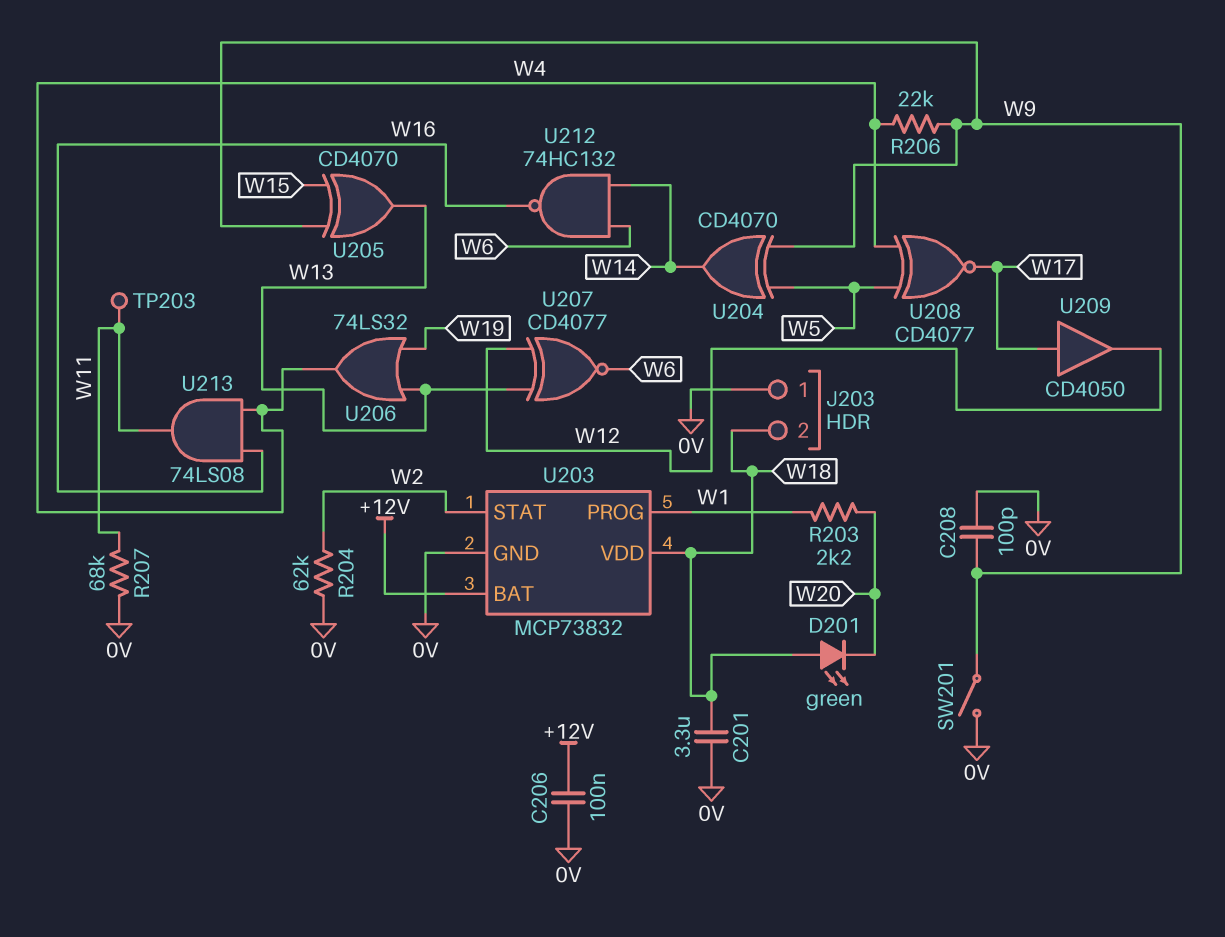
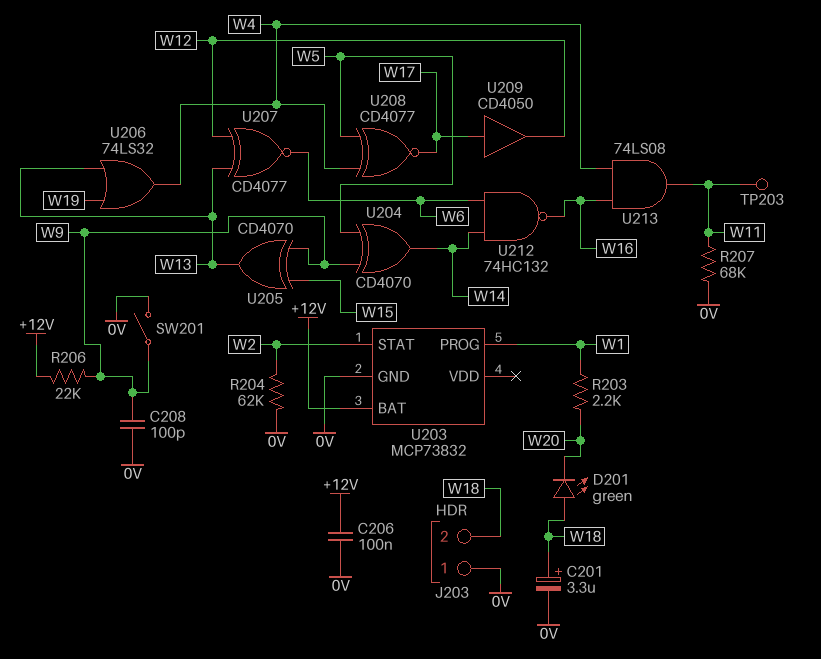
C201: 3.3uF (0V, W18) -> 3.3uF (plus W18, minus 0V)
R206: 22k (W4, W9) -> 22k (+12V, W9)
U203 pin VDD: W18 -> none

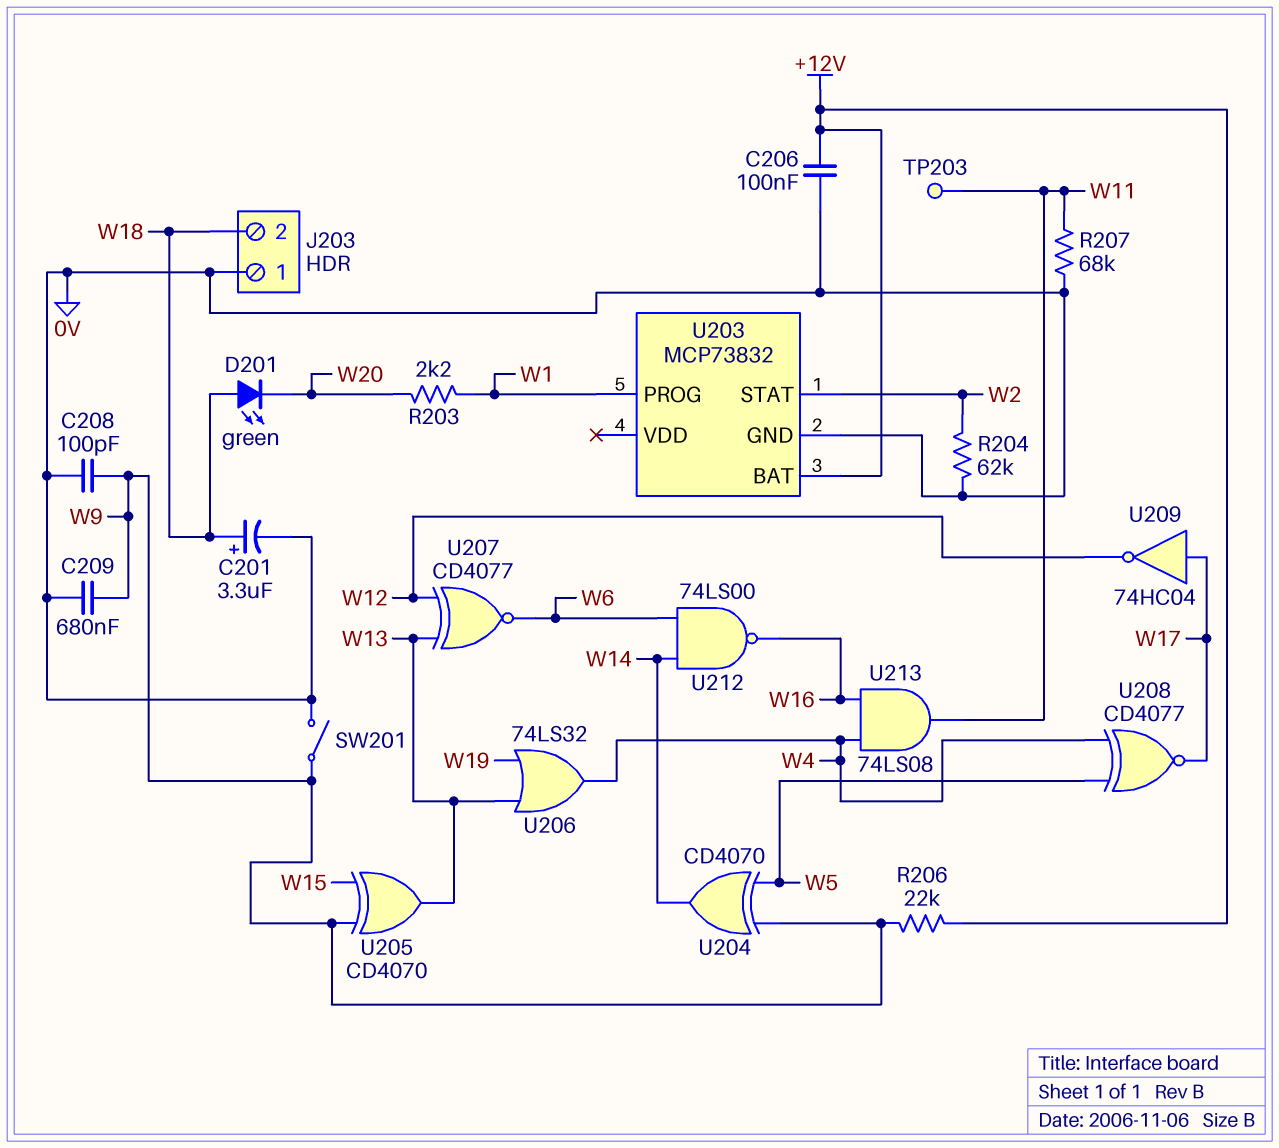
C209: none -> 680nF (0V, W9)
U209: buffer CD4050 (in W17, out W12) -> NOT 74HC04 (in W17, out W12)
U212: NAND 74HC132 (in W6, in W14, out W16) -> NAND 74LS00 (in W6, in W14, out W16)

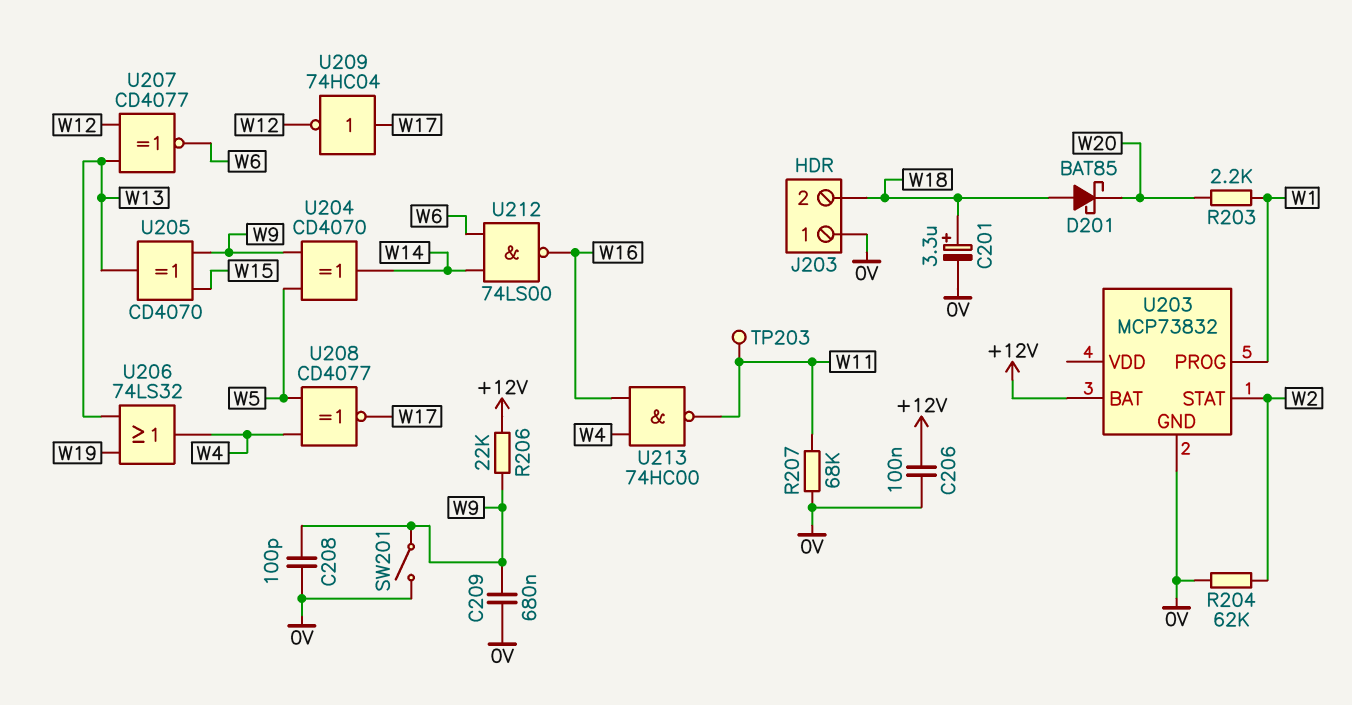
D201: LED green (A W18, K W20) -> schottky BAT85 (A W18, K W20)
U213: AND 74LS08 (in W4, in W16, out W11) -> NAND 74HC00 (in W4, in W16, out W11)

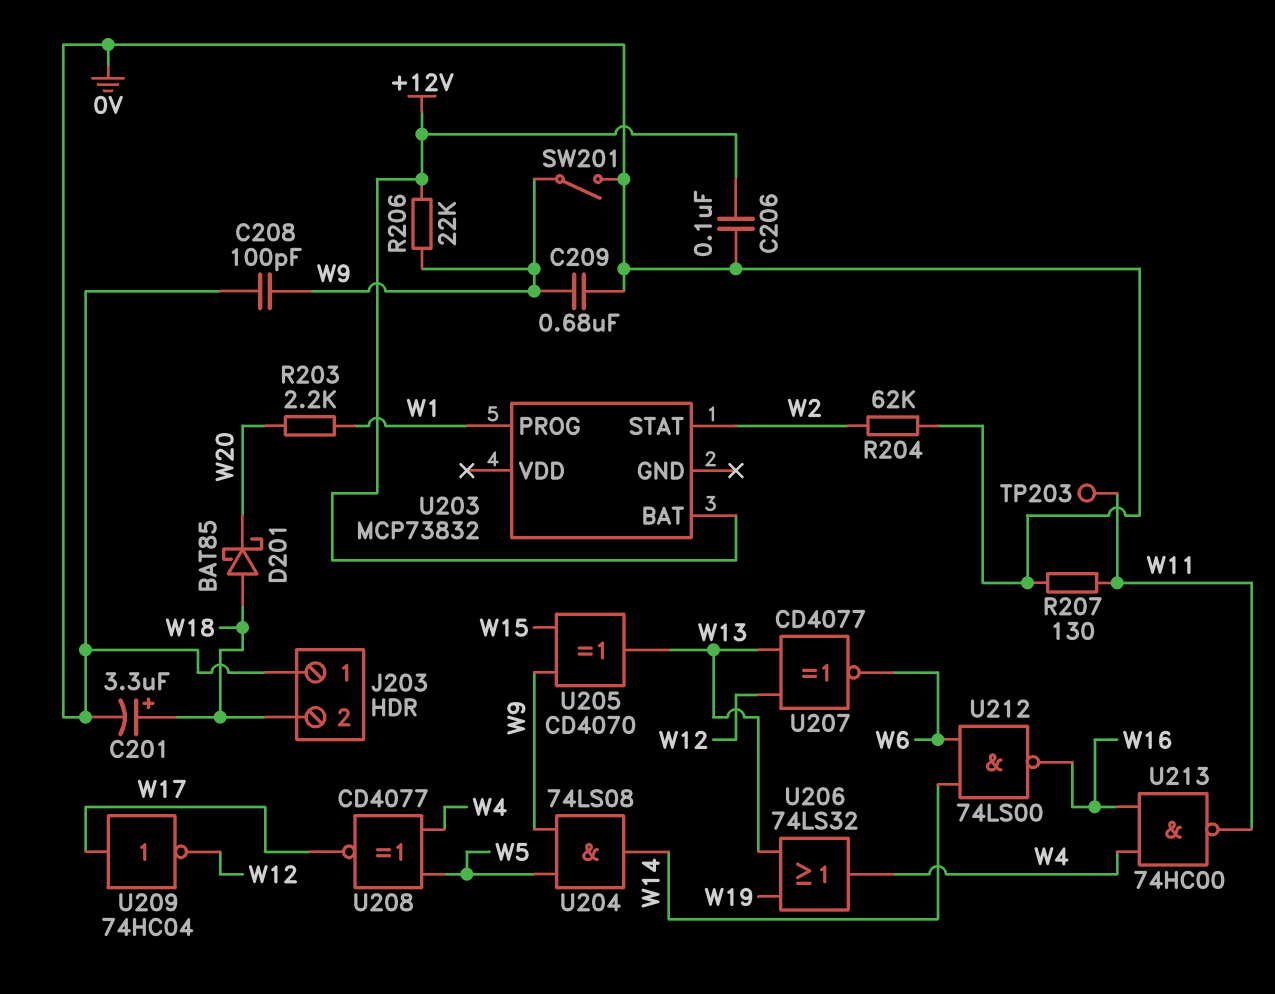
R207: 68k (0V, W11) -> 130 (0V, W11)
U203 pin GND: 0V -> none
U204: XOR CD4070 (in W5, in W9, out W14) -> AND 74LS08 (in W5, in W9, out W14)

